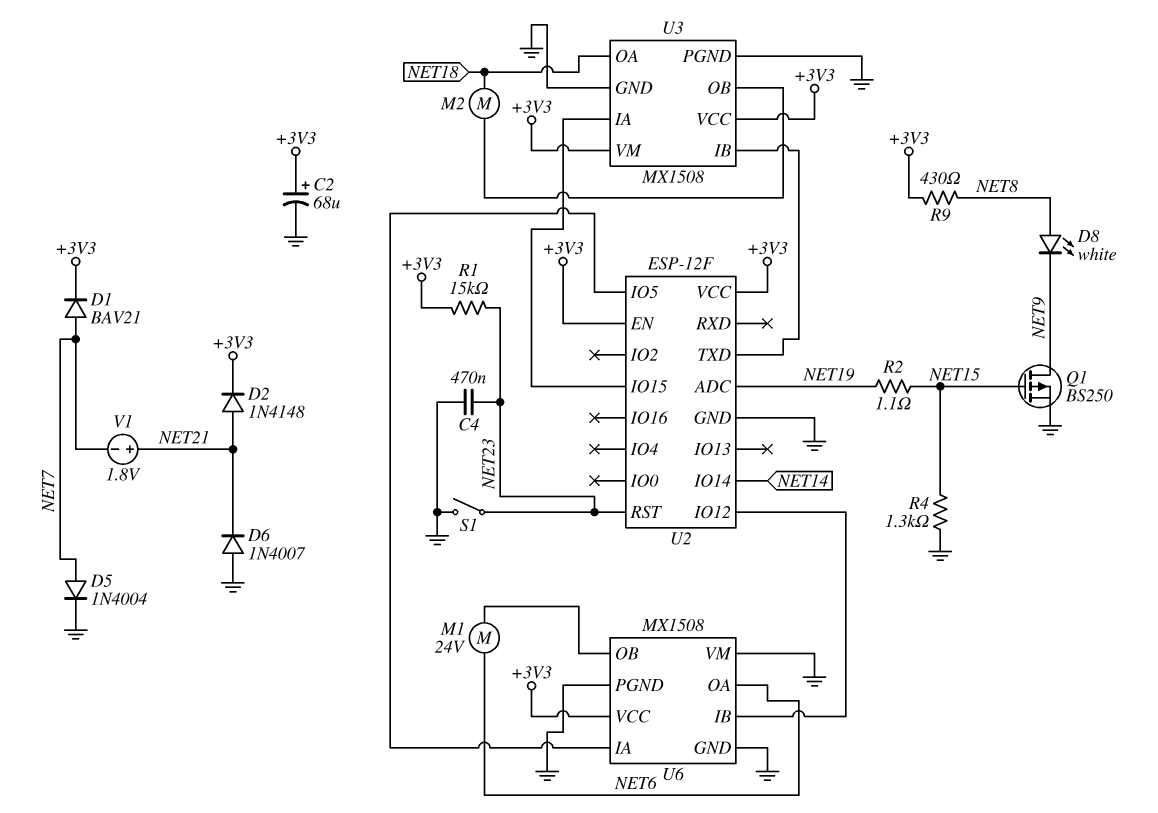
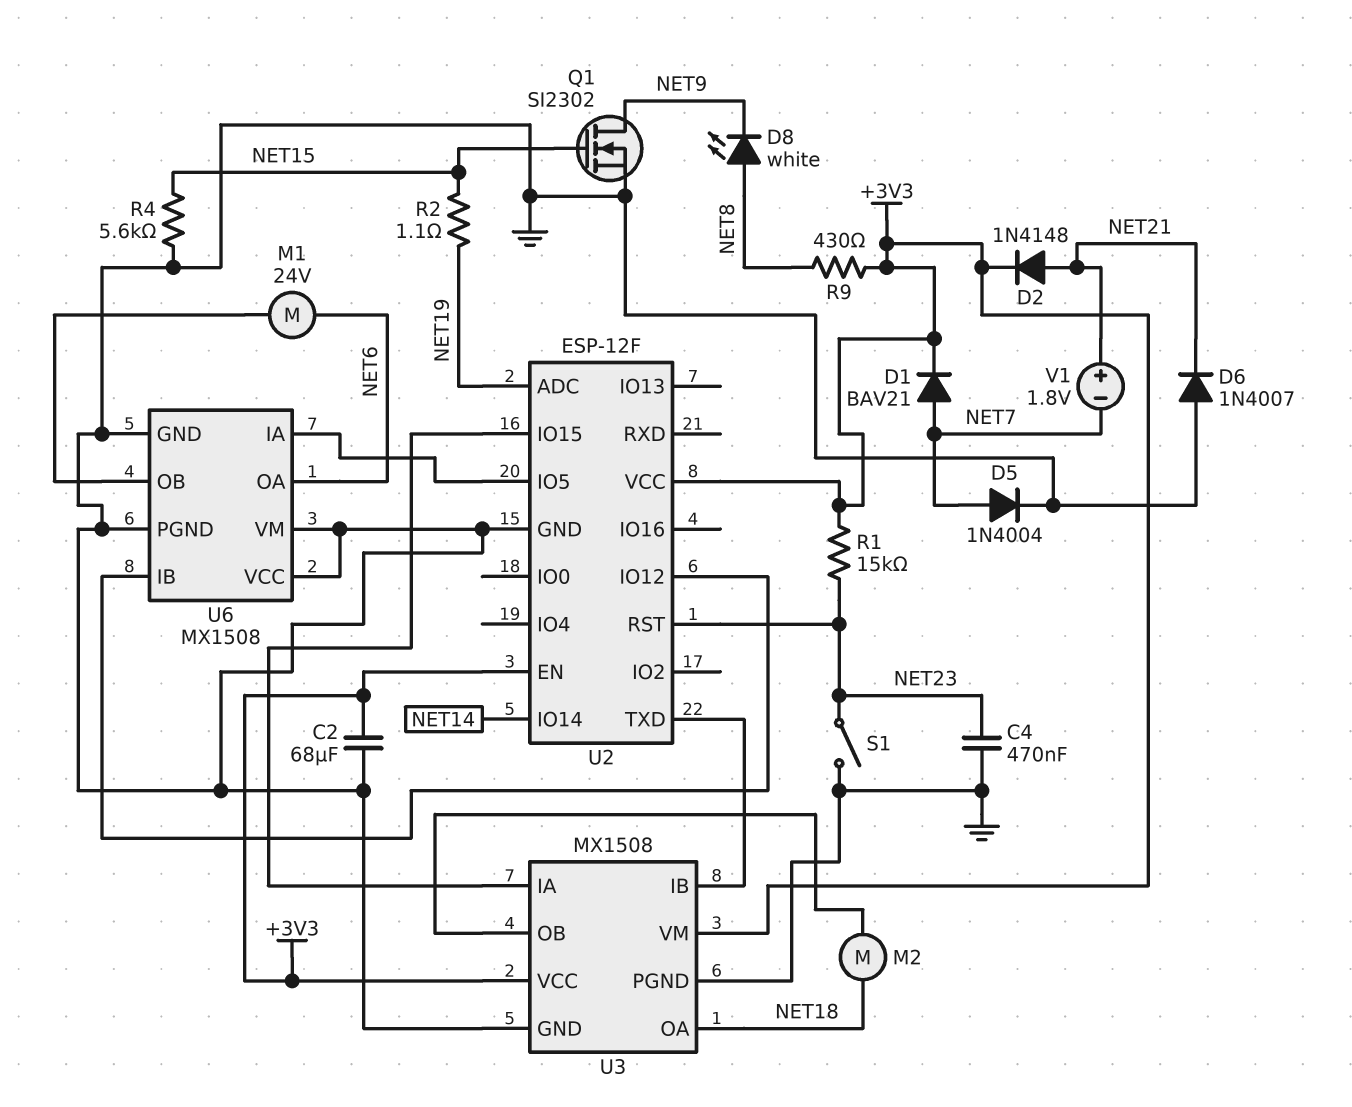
C2: 68uF (plus +3V3, minus GND) -> 68uF (+3V3, GND)
Q1: PMOS BS250 (G NET15, D NET9, S GND) -> NMOS SI2302 (G NET15, D NET9, S GND)
R4: 1.3k (GND, NET15) -> 5.6k (GND, NET15)
U6 pin VCC: +3V3 -> GND

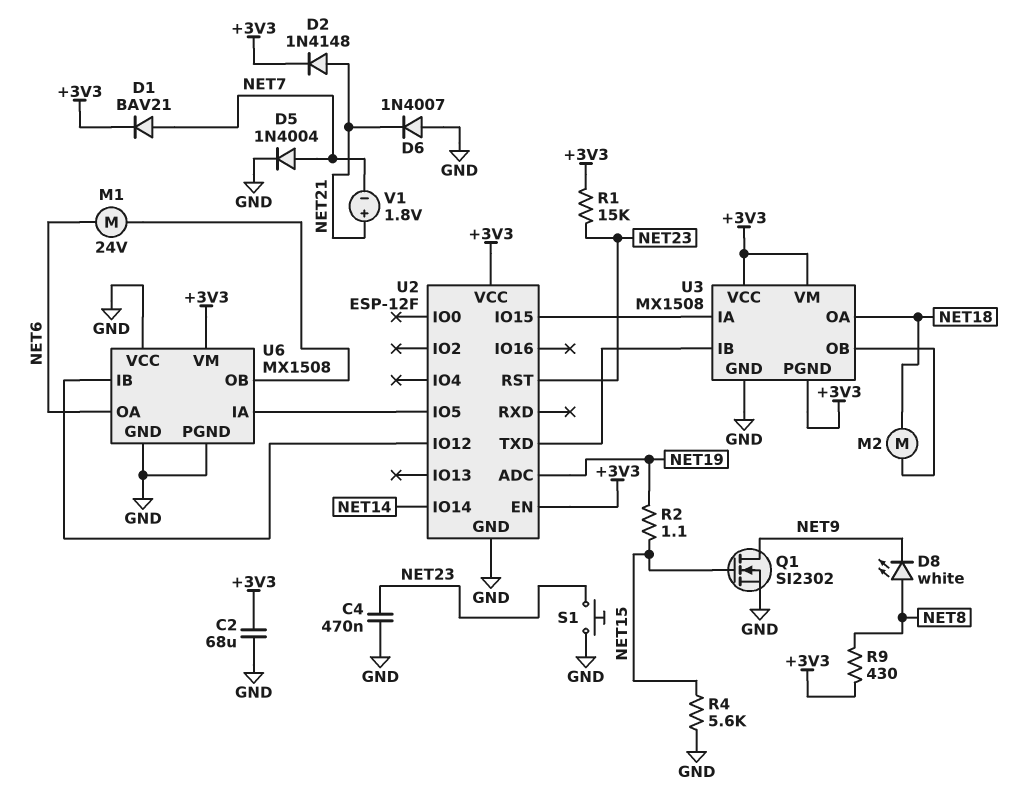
S1: switch (GND, NET23) -> button (GND, NET23)
U3 pin PGND: GND -> +3V3
U6 pin VM: GND -> +3V3

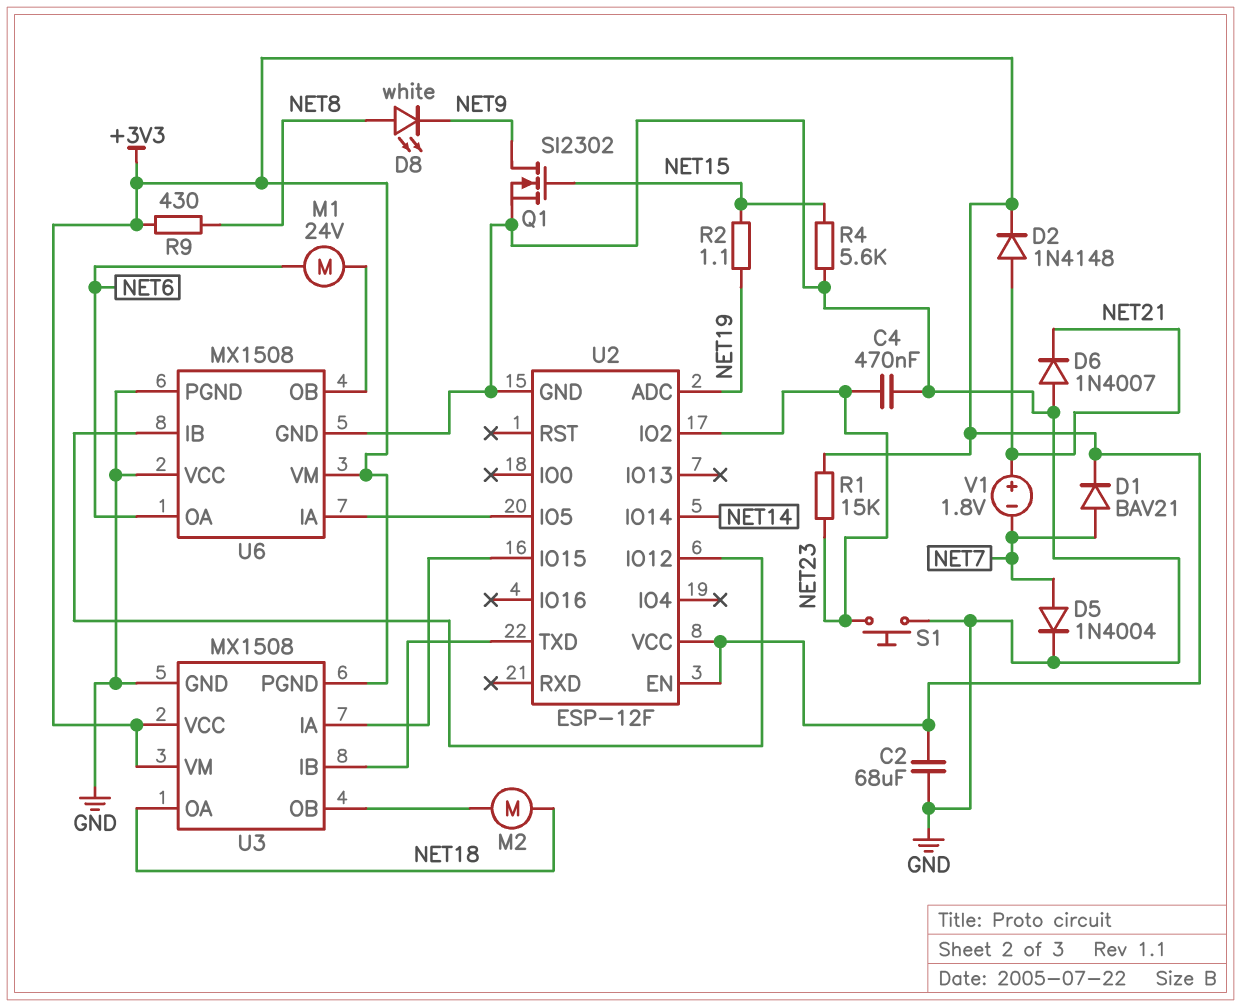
U2 pin IO2: none -> NET23
U2 pin RST: NET23 -> none

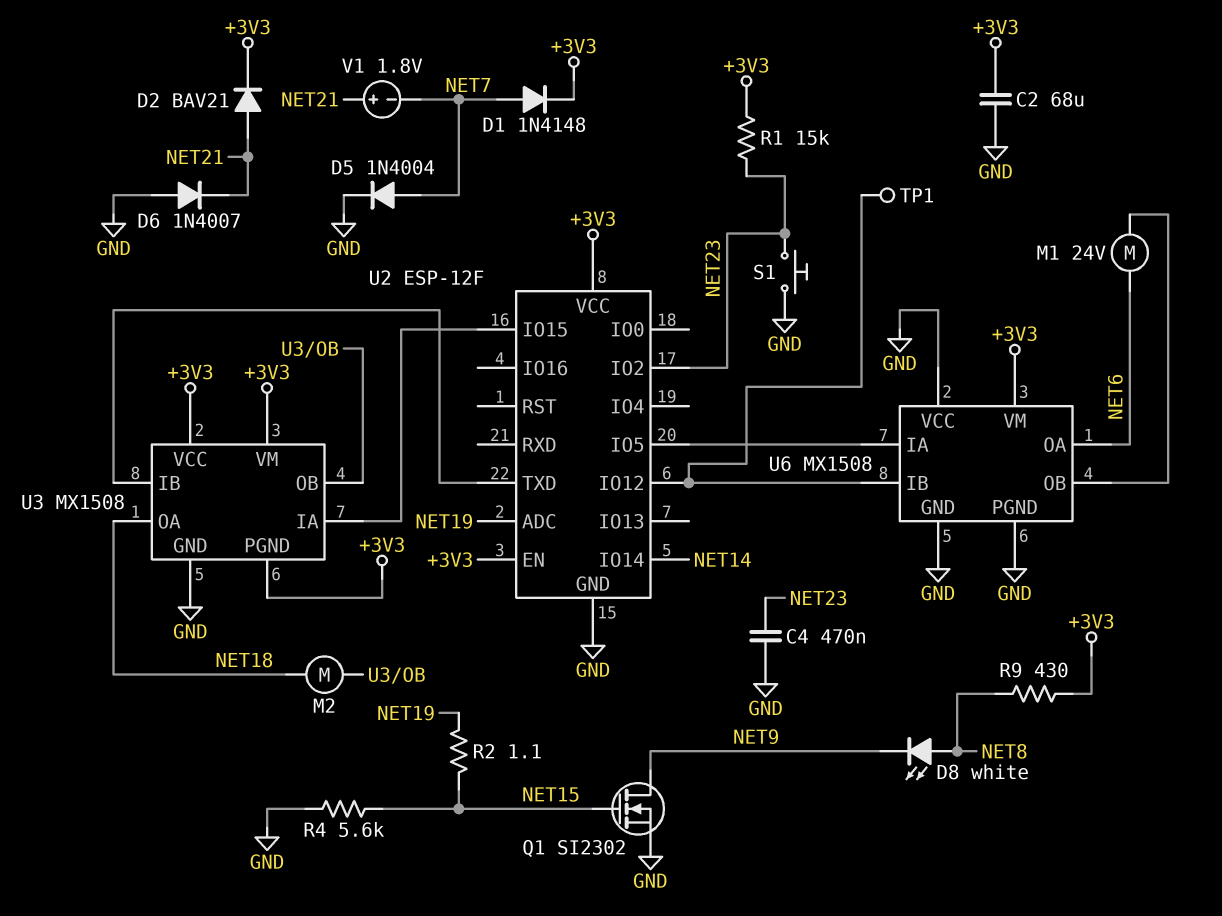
D1: diode BAV21 (A NET7, K +3V3) -> diode 1N4148 (A NET7, K +3V3)
D2: diode 1N4148 (A NET21, K +3V3) -> diode BAV21 (A NET21, K +3V3)
TP1: none -> test point (U2/IO12)

